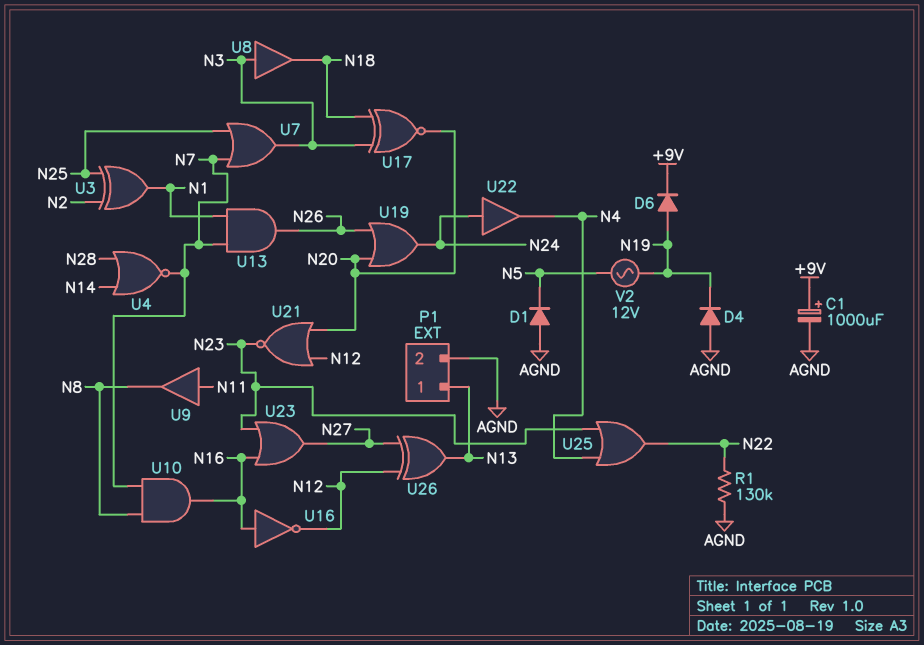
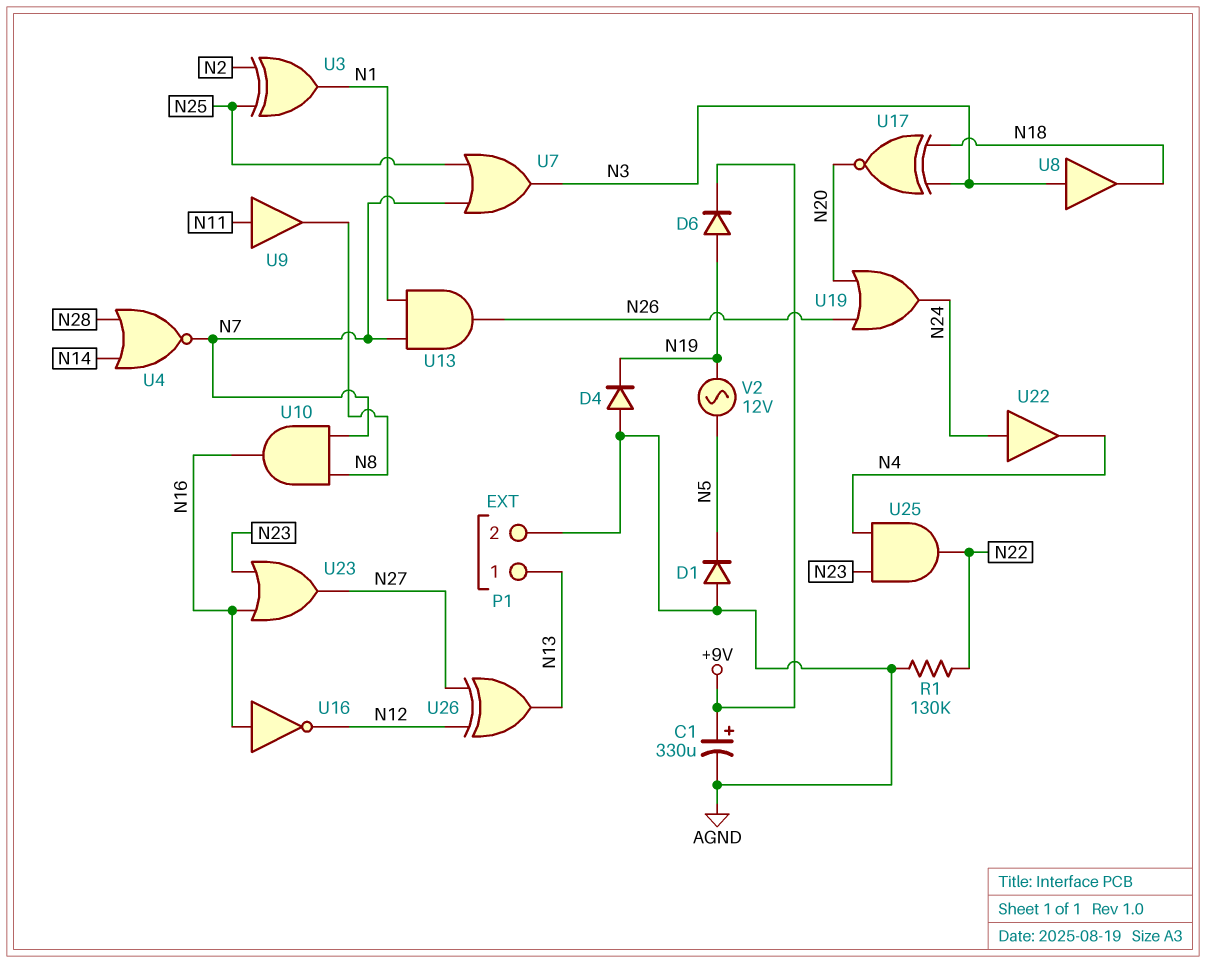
C1: 1000uF (plus +9V, minus AGND) -> 330uF (plus +9V, minus AGND)
U21: NOR (in N12, in N20, out N23) -> none
U25: OR (in N4, in N23, out N22) -> AND (in N4, in N23, out N22)

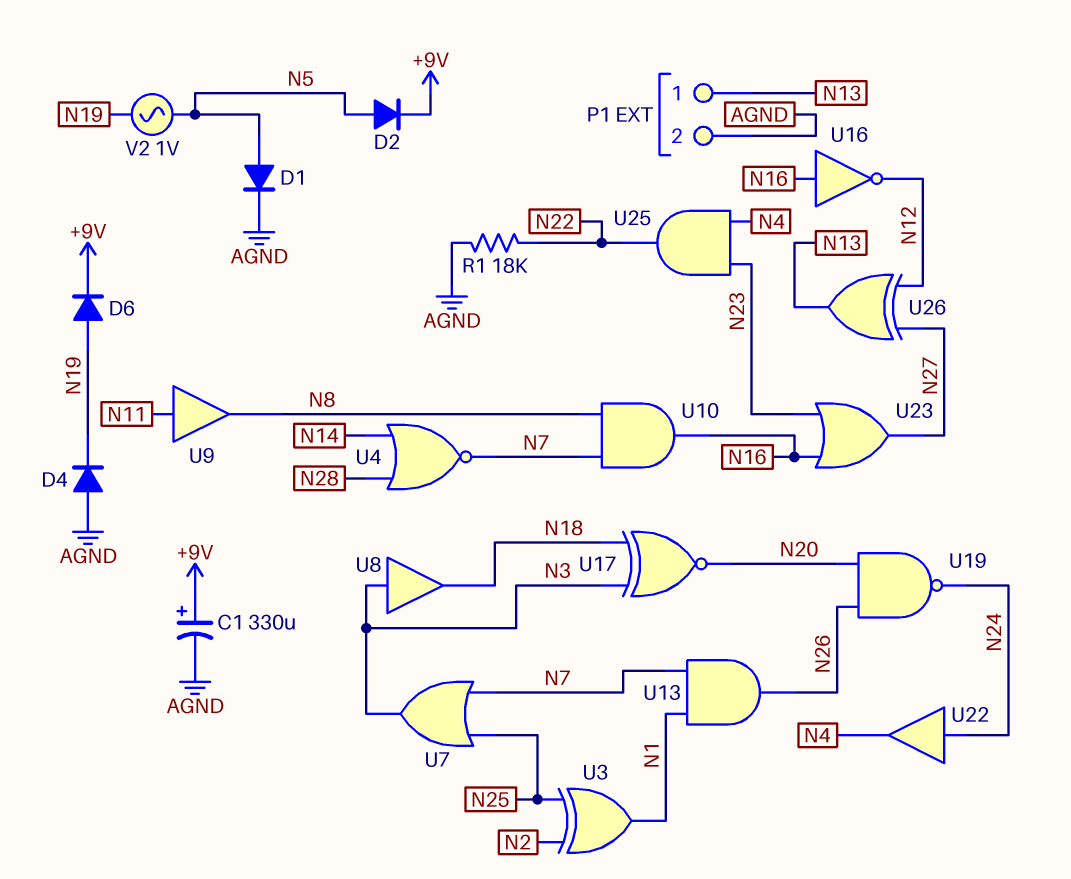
D1: diode (A AGND, K N5) -> diode (A N5, K AGND)
D2: none -> diode (A N5, K +9V)
R1: 130k (AGND, N22) -> 18k (AGND, N22)
U19: OR (in N20, in N26, out N24) -> NAND (in N20, in N26, out N24)
V2: AC 12V (N5, N19) -> AC 1V (N5, N19)

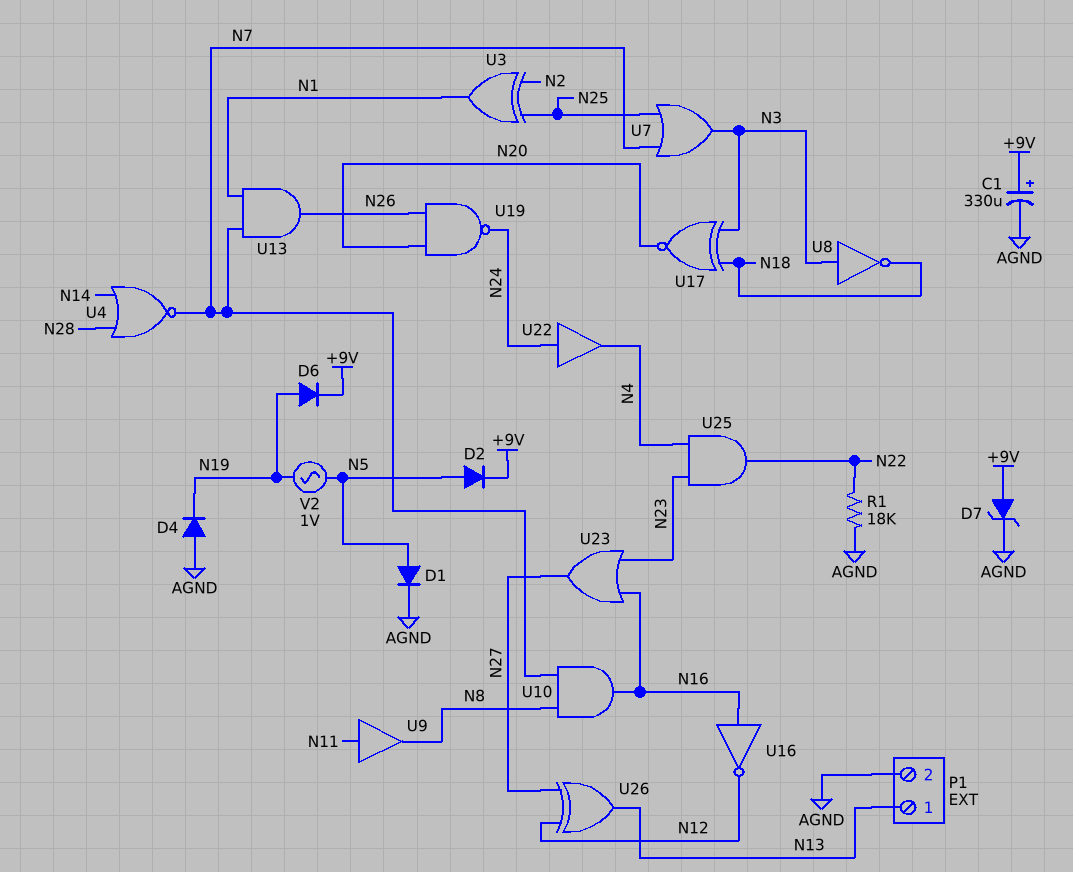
D7: none -> zener (A +9V, K AGND)
U8: buffer (in N3, out N18) -> NOT (in N3, out N18)

